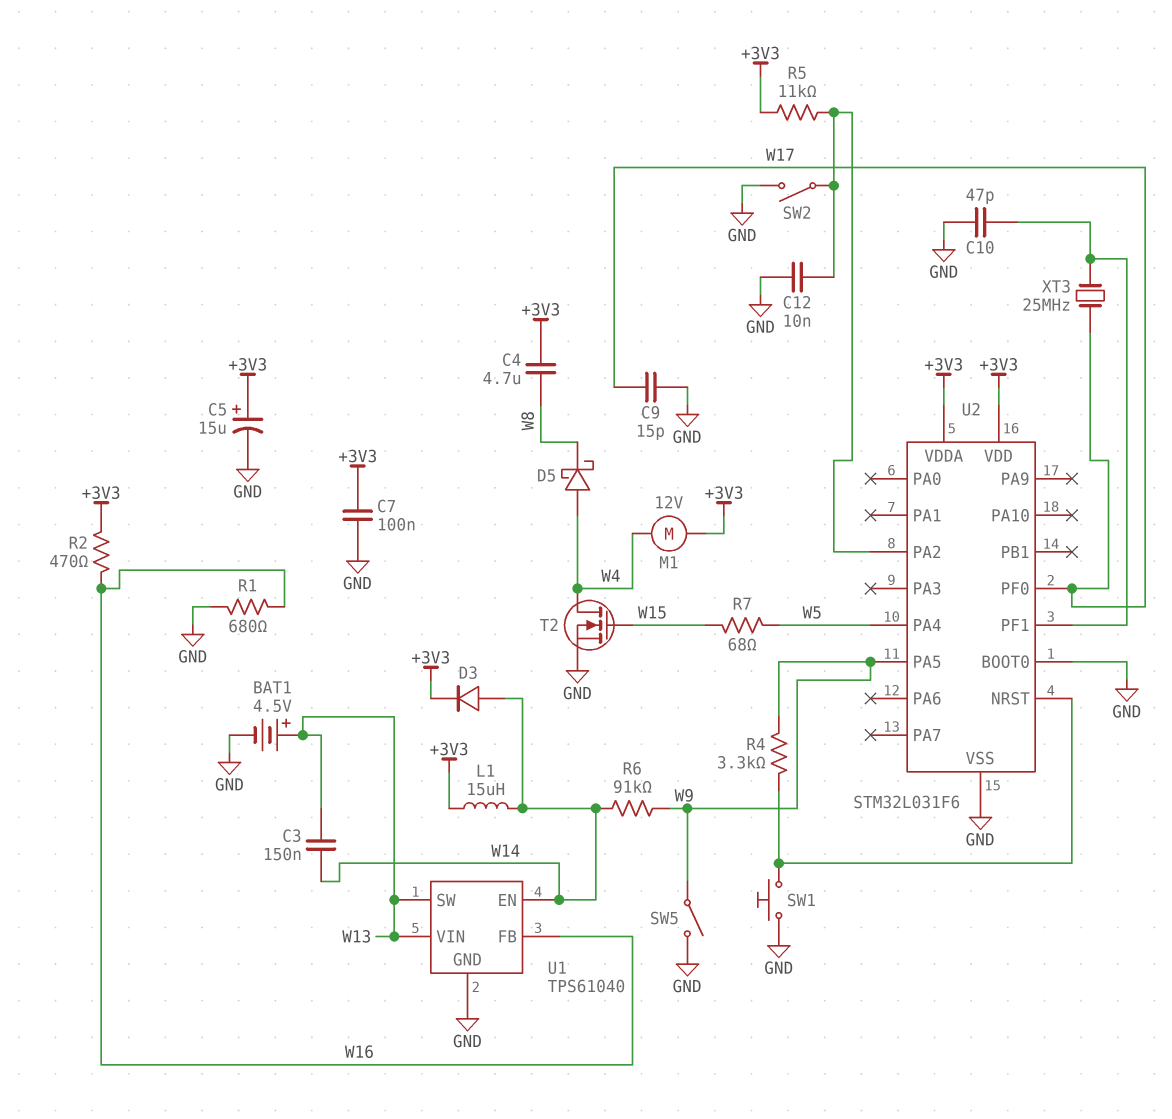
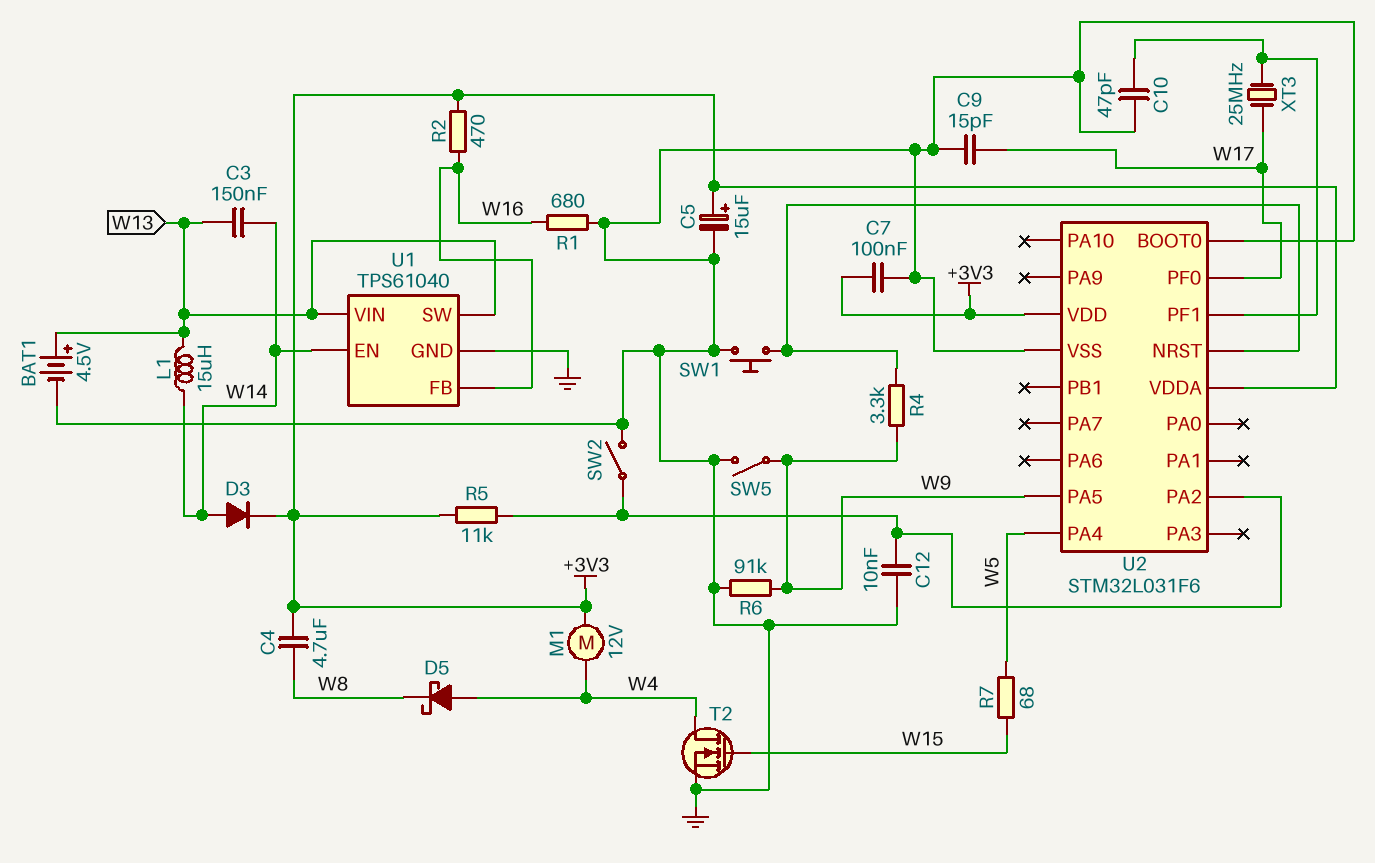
L1: 15uH (+3V3, W14) -> 15uH (W13, W14)
R6: 91k (W9, W14) -> 91k (GND, W9)

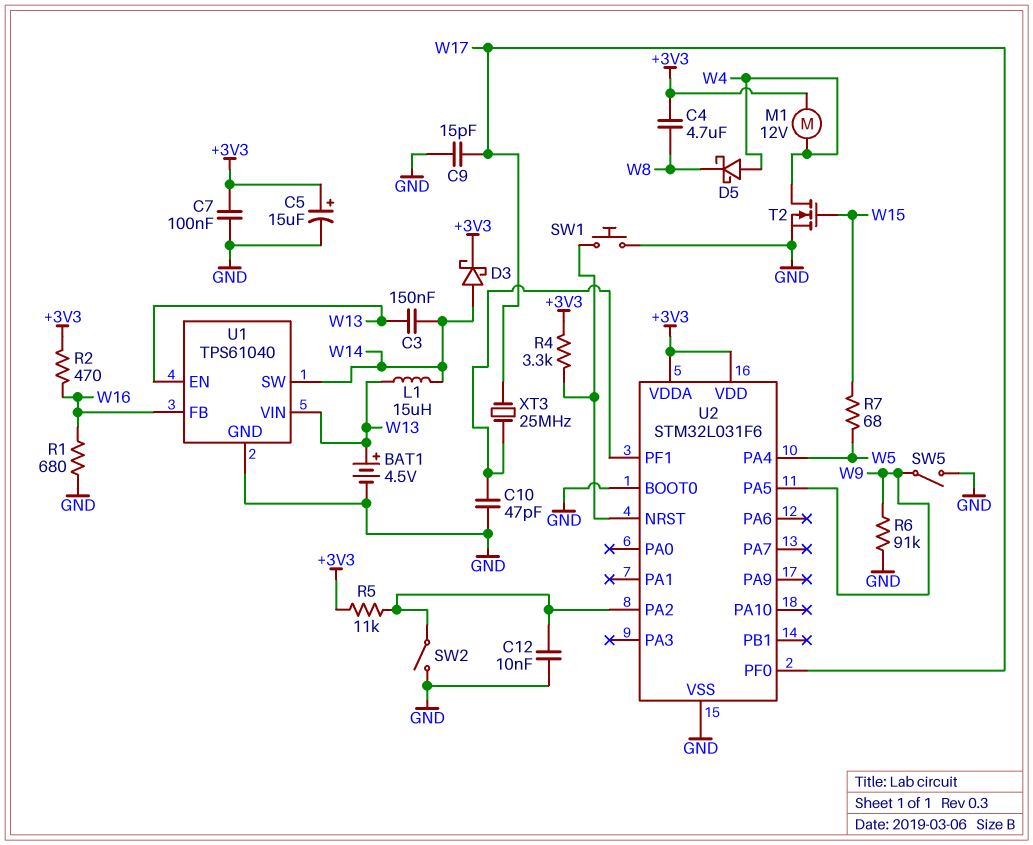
D3: diode (A W14, K +3V3) -> schottky (A W14, K +3V3)
R4: 3.3k (U2/NRST, W9) -> 3.3k (+3V3, U2/NRST)
U1 pin EN: W14 -> W13
U1 pin SW: W13 -> W14

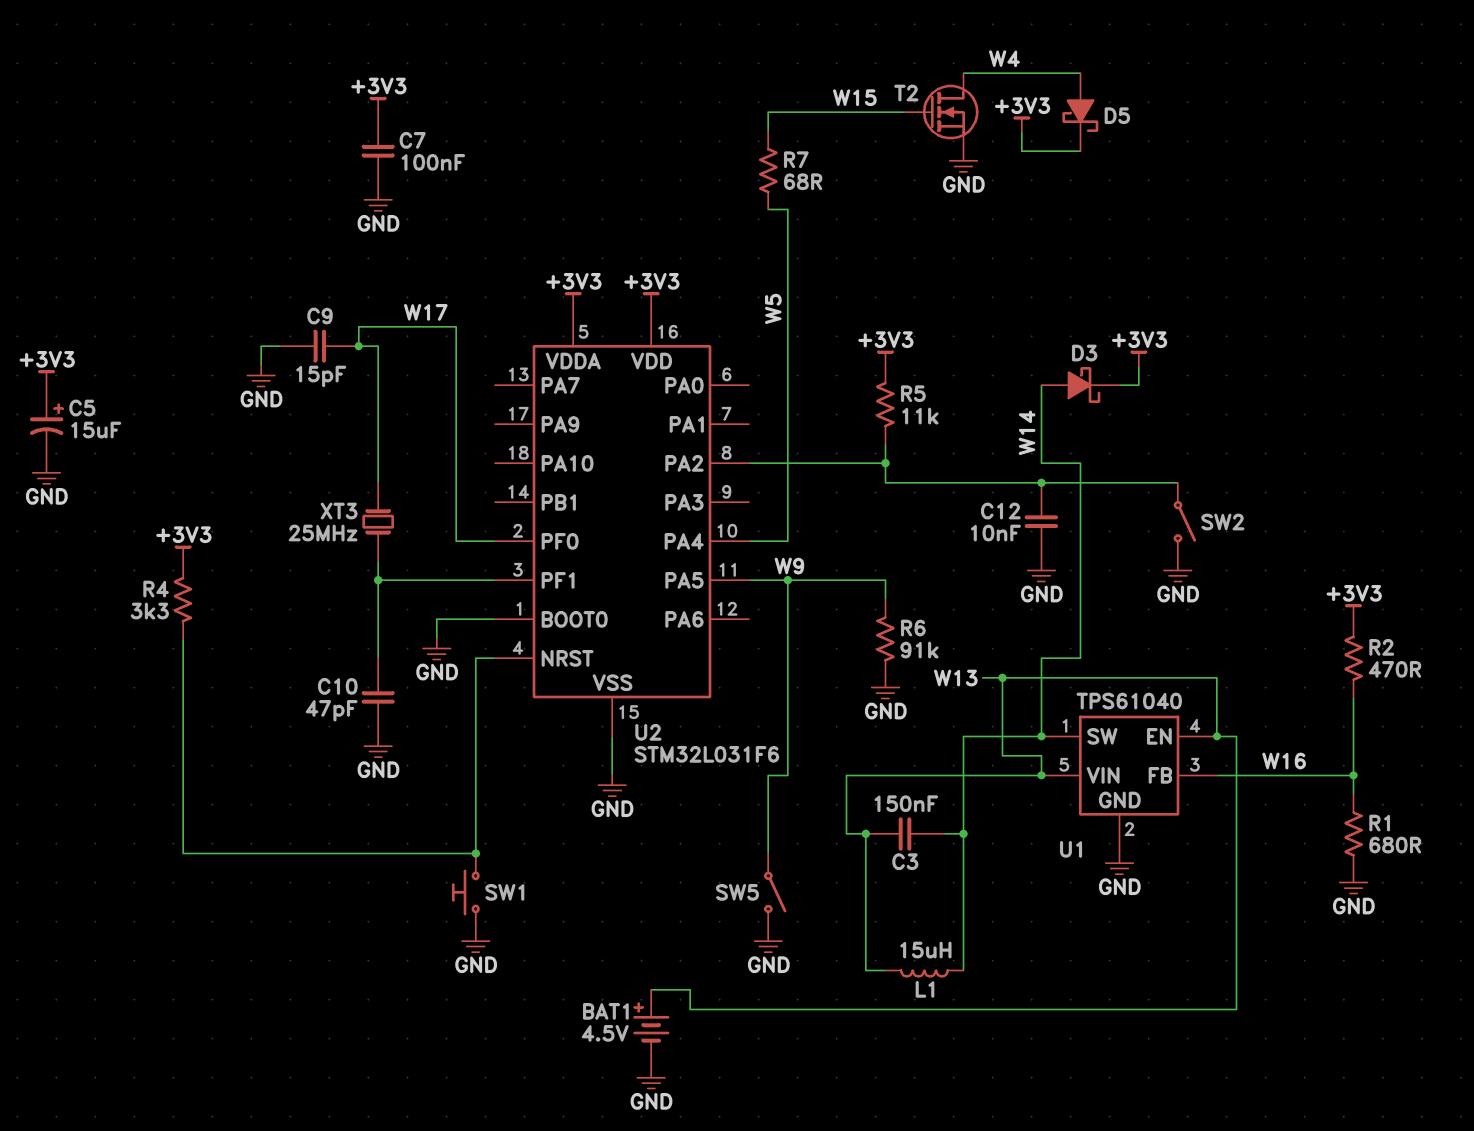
C4: 4.7uF (+3V3, W8) -> none
D5: schottky (A W4, K W8) -> schottky (A W4, K +3V3)
M1: motor 12V (+3V3, W4) -> none

